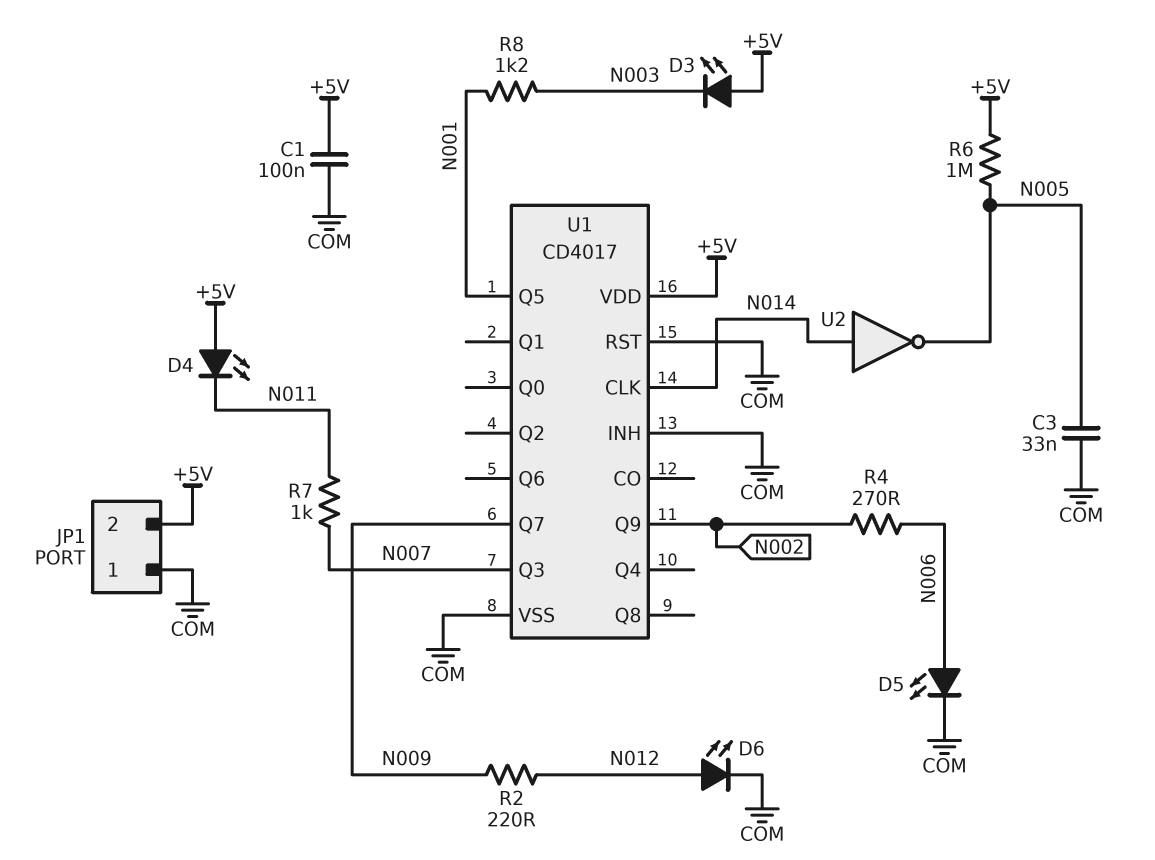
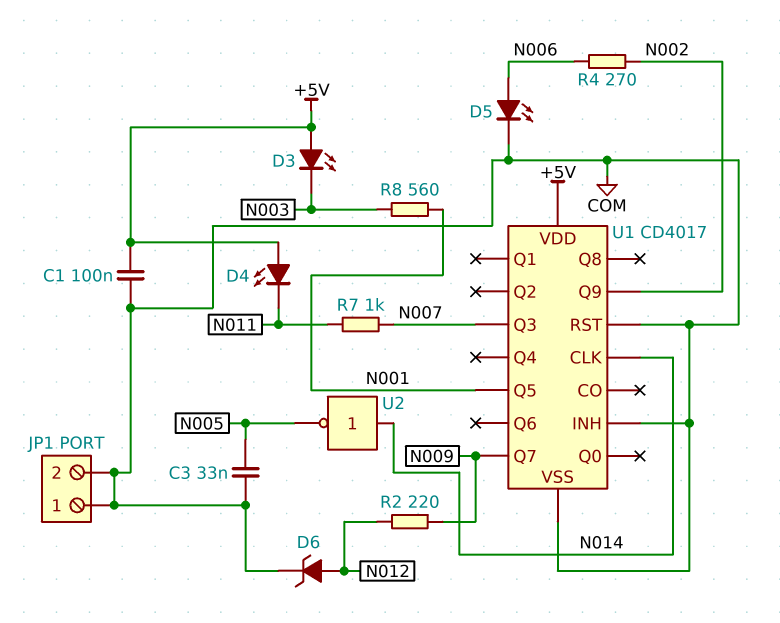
D6: LED (A N012, K COM) -> zener (A N012, K COM)
JP1 pin 2: +5V -> COM
R6: 1M (+5V, N005) -> none
R8: 1.2k (N001, N003) -> 560 (N001, N003)

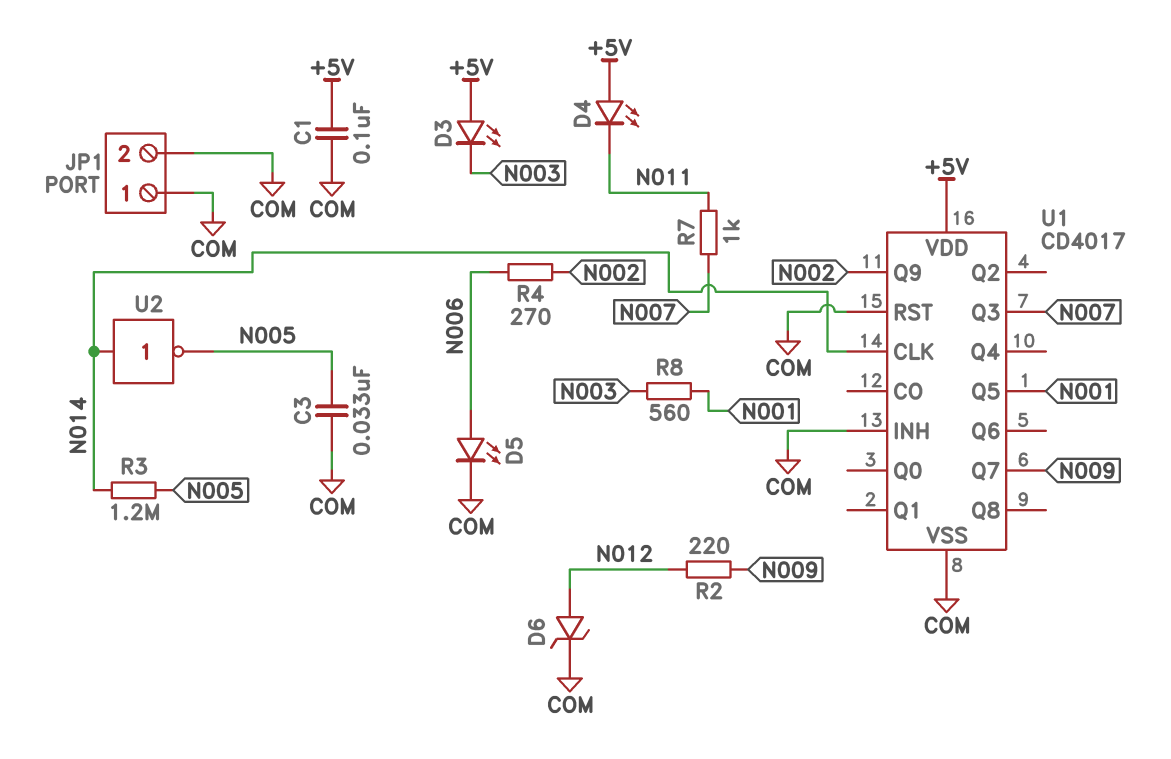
R3: none -> 1.2M (N005, N014)

